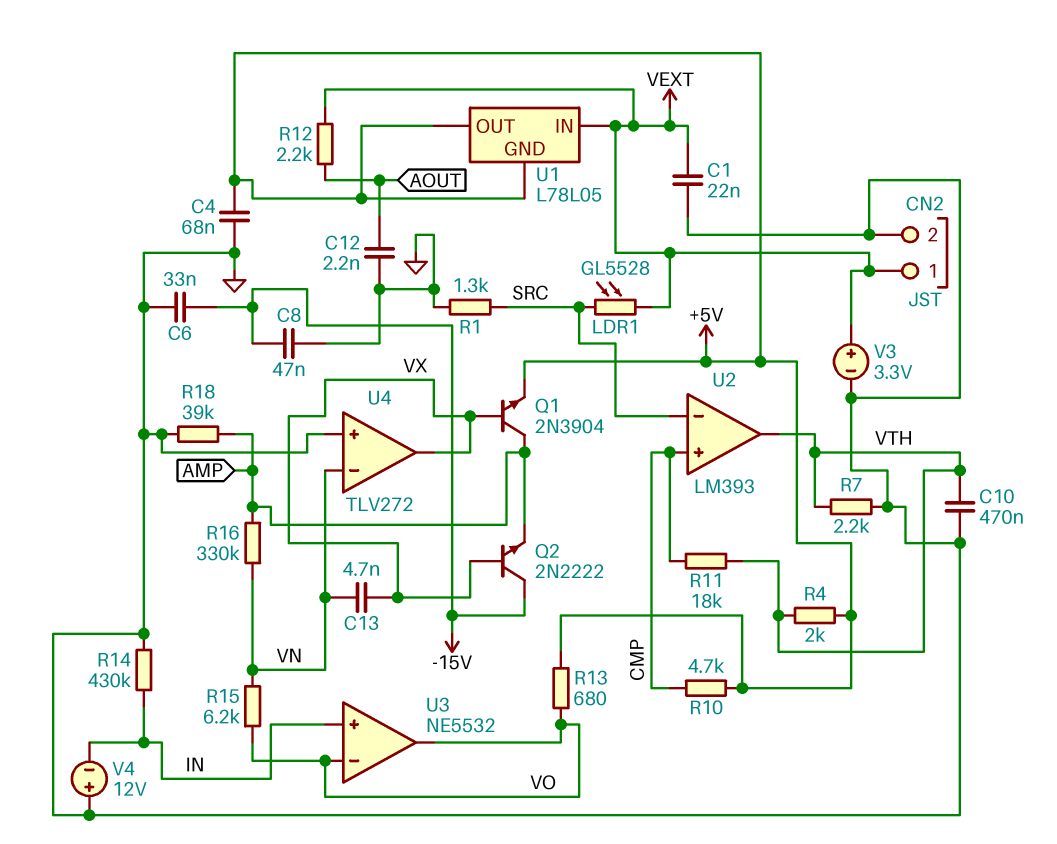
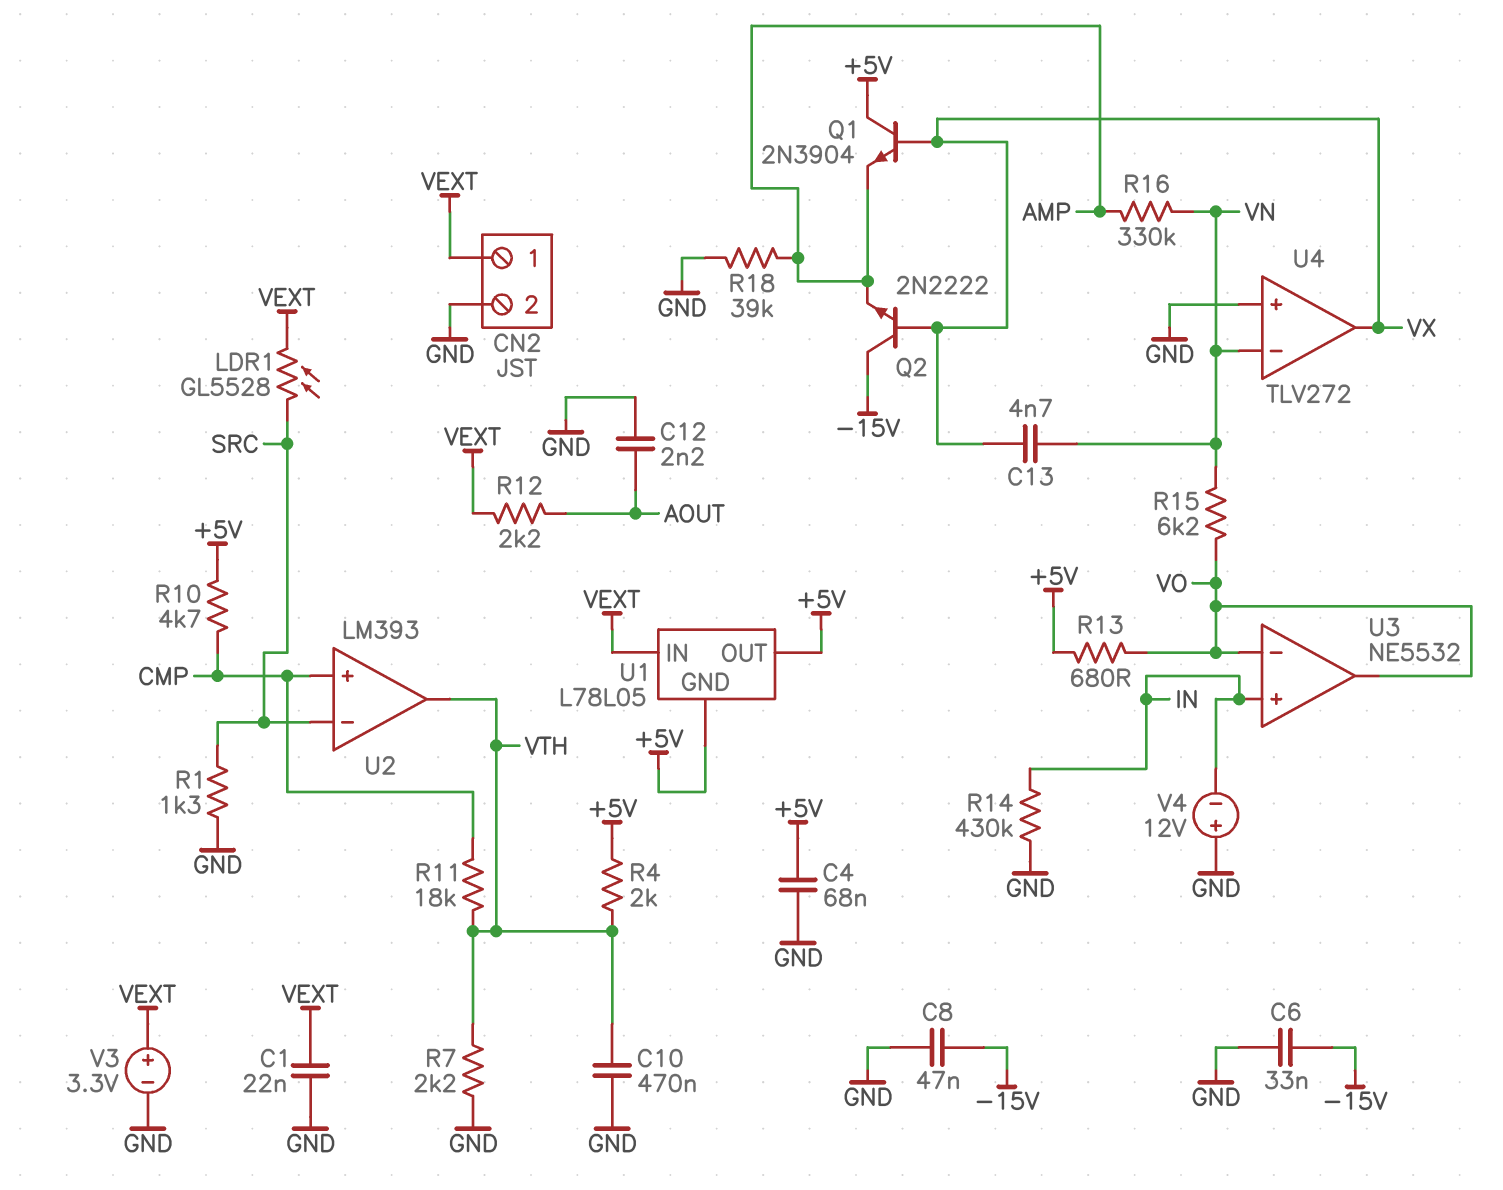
Q1: NPN 2N3904 (B VX, C AMP, E +5V) -> NPN 2N3904 (B VX, C +5V, E AMP)

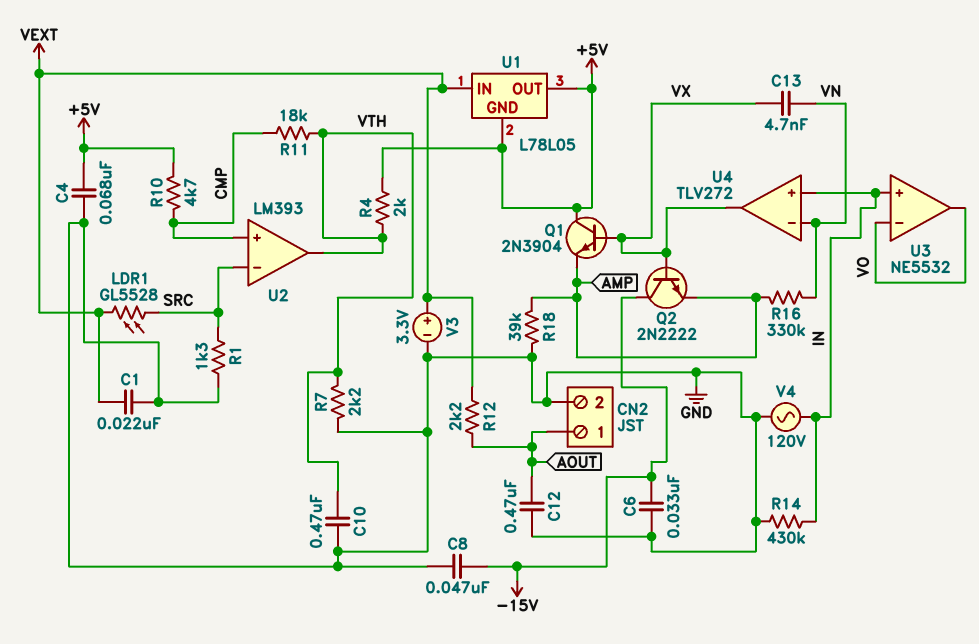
C12: 2.2nF (AOUT, GND) -> 470nF (AOUT, GND)
CN2 pin 1: VEXT -> AOUT
R13: 680 (+5V, VO) -> none
R15: 6.2k (VN, VO) -> none
U4 pin in+: GND -> IN
V4: 12V (plus GND, minus IN) -> AC 120V (GND, IN)

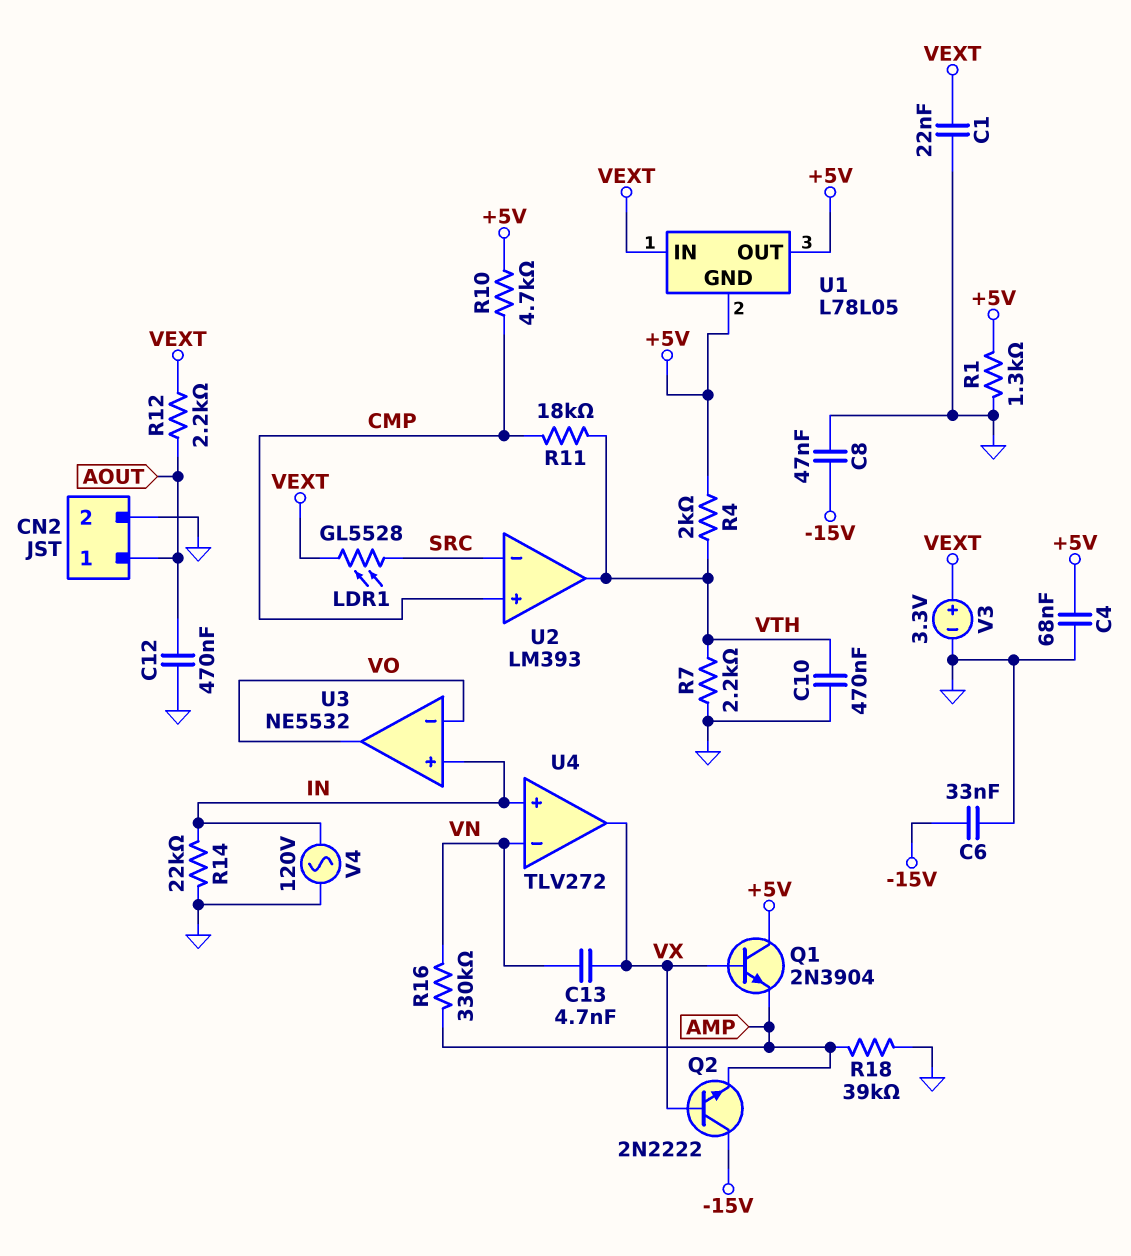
R1: 1.3k (GND, SRC) -> 1.3k (+5V, GND)
R14: 430k (GND, IN) -> 22k (GND, IN)

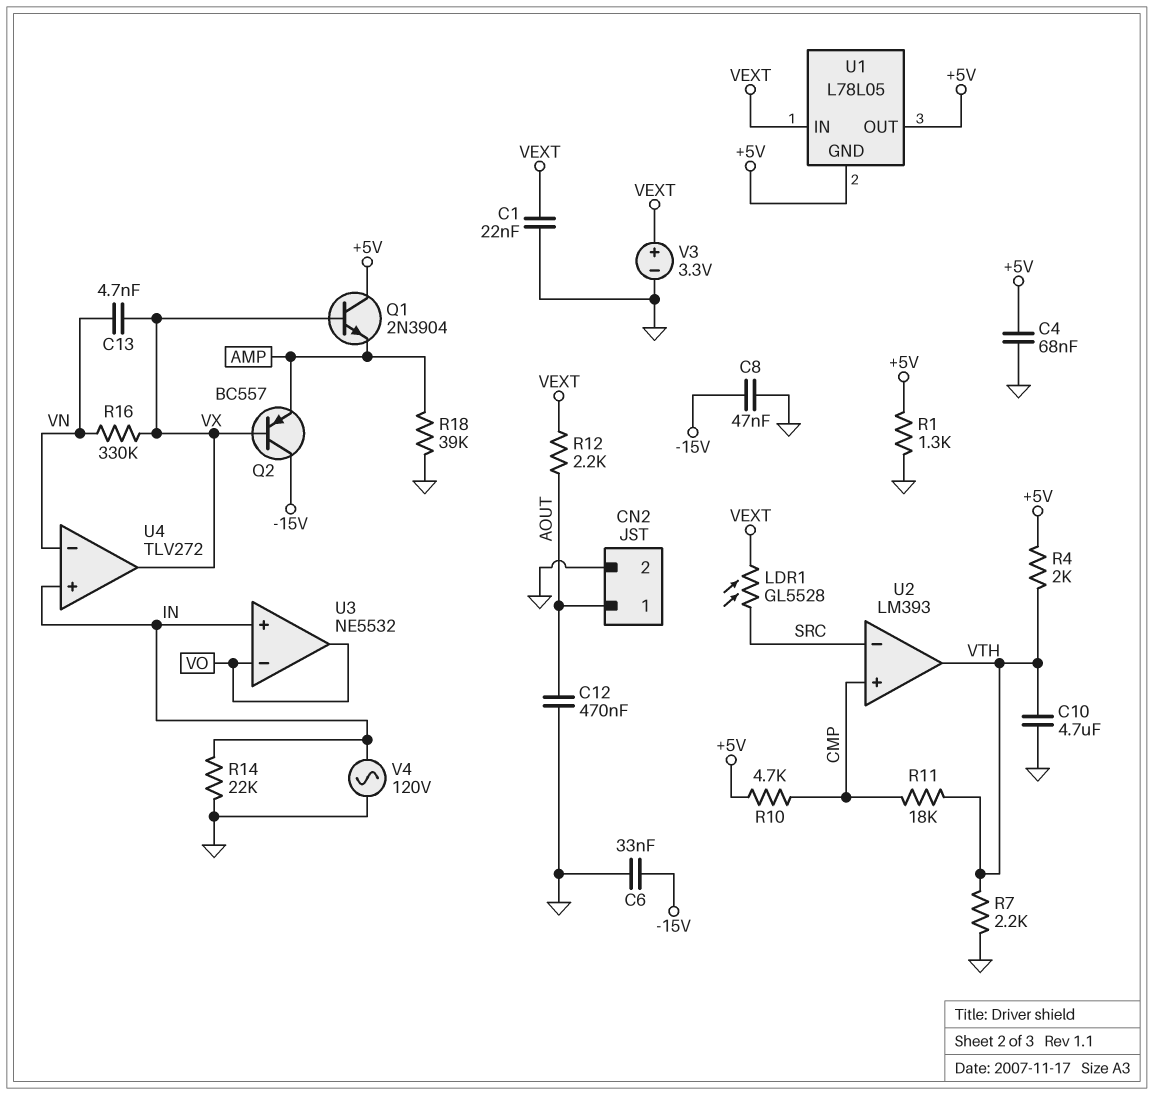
C10: 470nF (GND, VTH) -> 4.7uF (GND, VTH)
Q2: NPN 2N2222 (B VX, C -15V, E AMP) -> PNP BC557 (B VX, C -15V, E AMP)
R16: 330k (AMP, VN) -> 330k (VN, VX)

